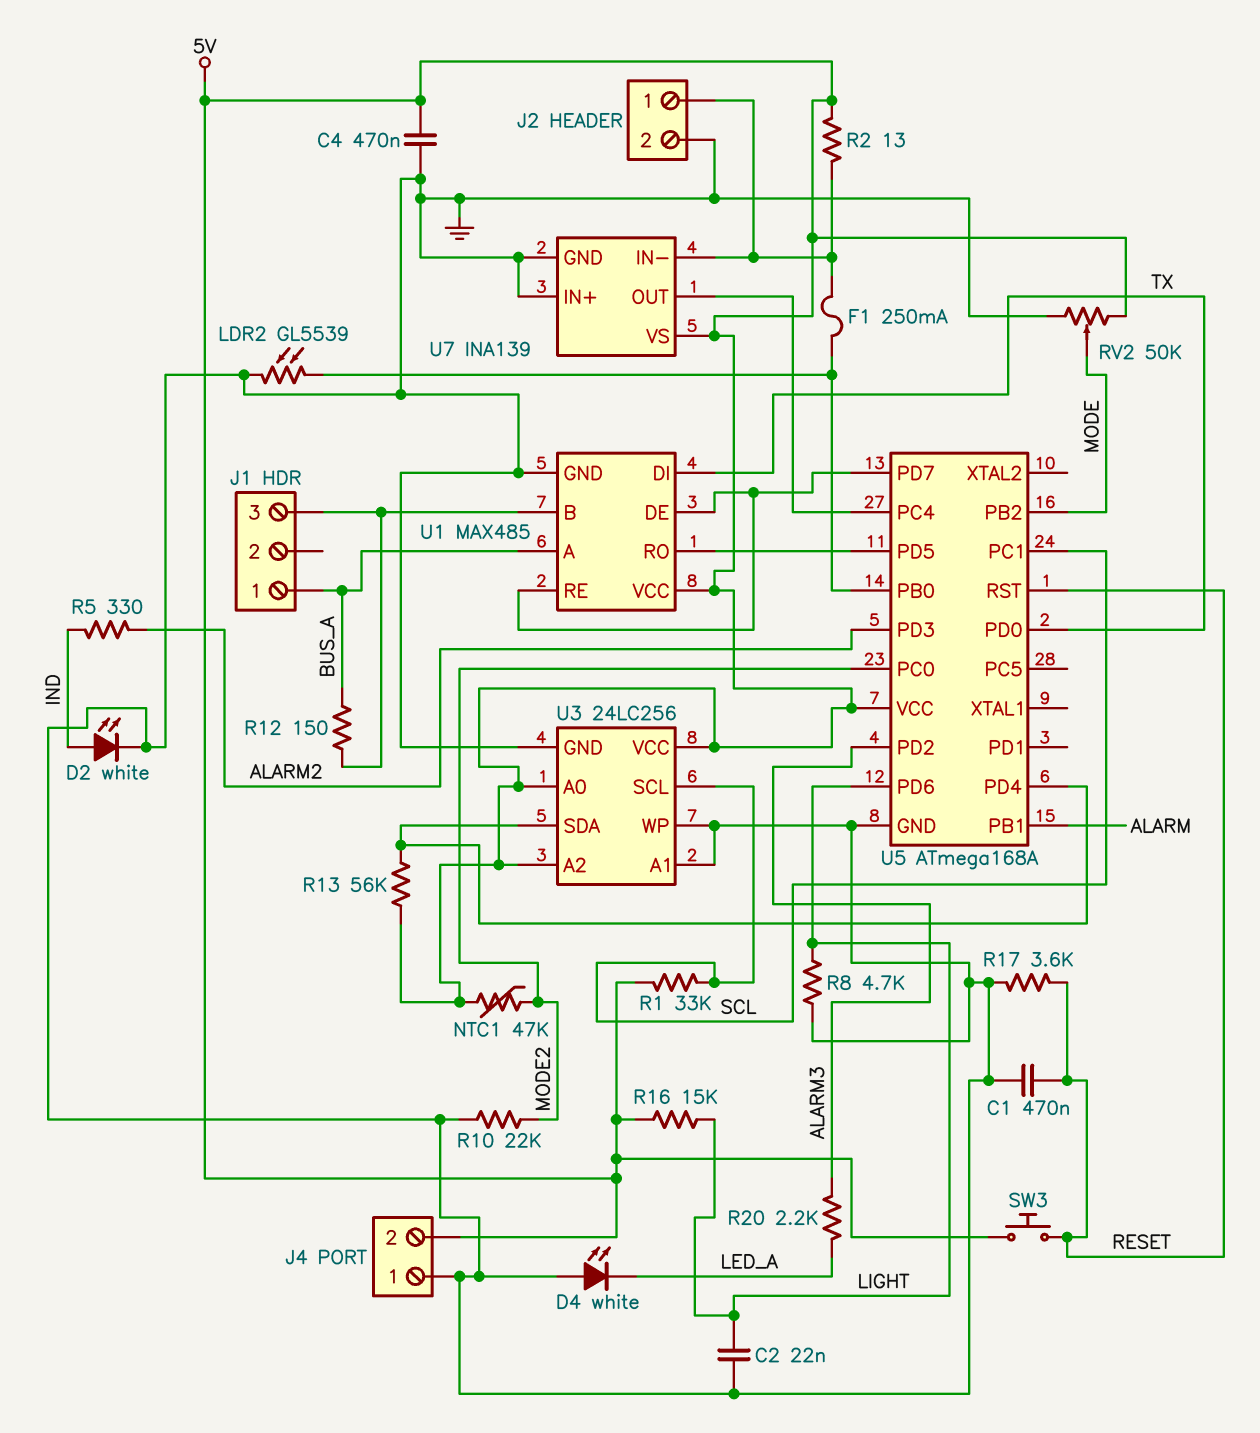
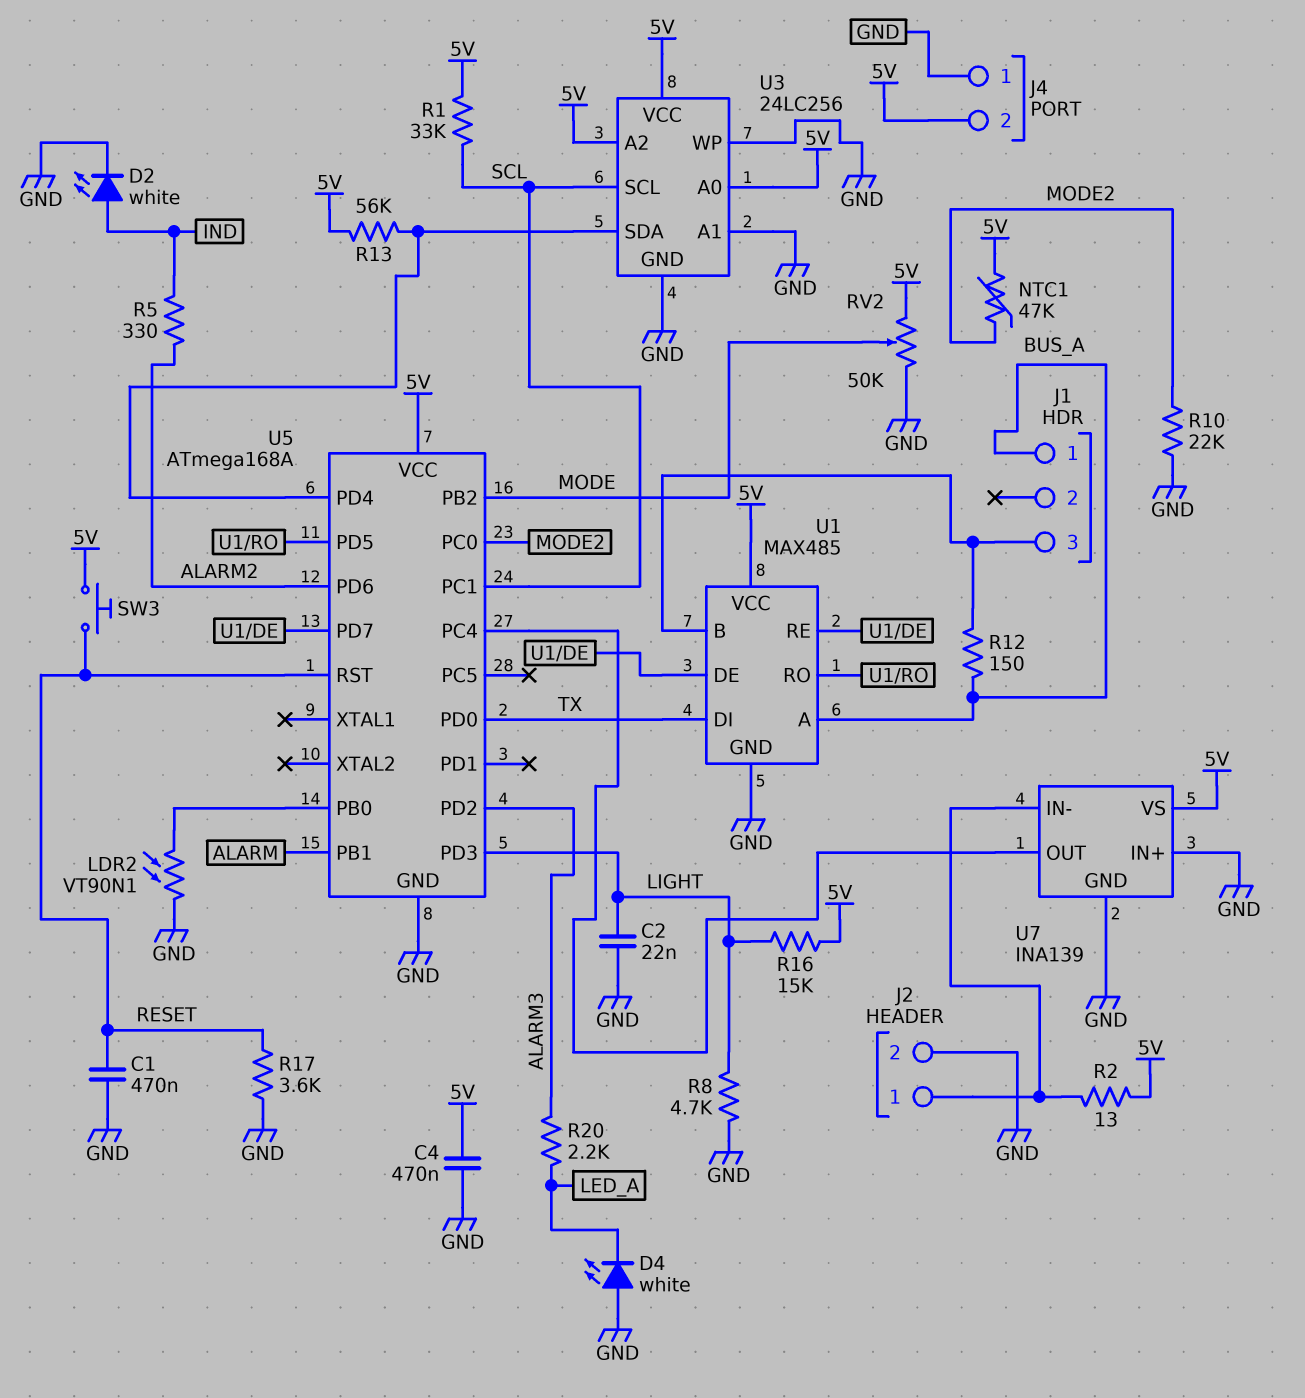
F1: 250mA (J2/1, U5/PB0) -> none
LDR2: GL5539 (GND, U5/PB0) -> VT90N1 (GND, U5/PB0)
U5 pin PD3: ALARM2 -> LIGHT
U5 pin PD6: LIGHT -> ALARM2

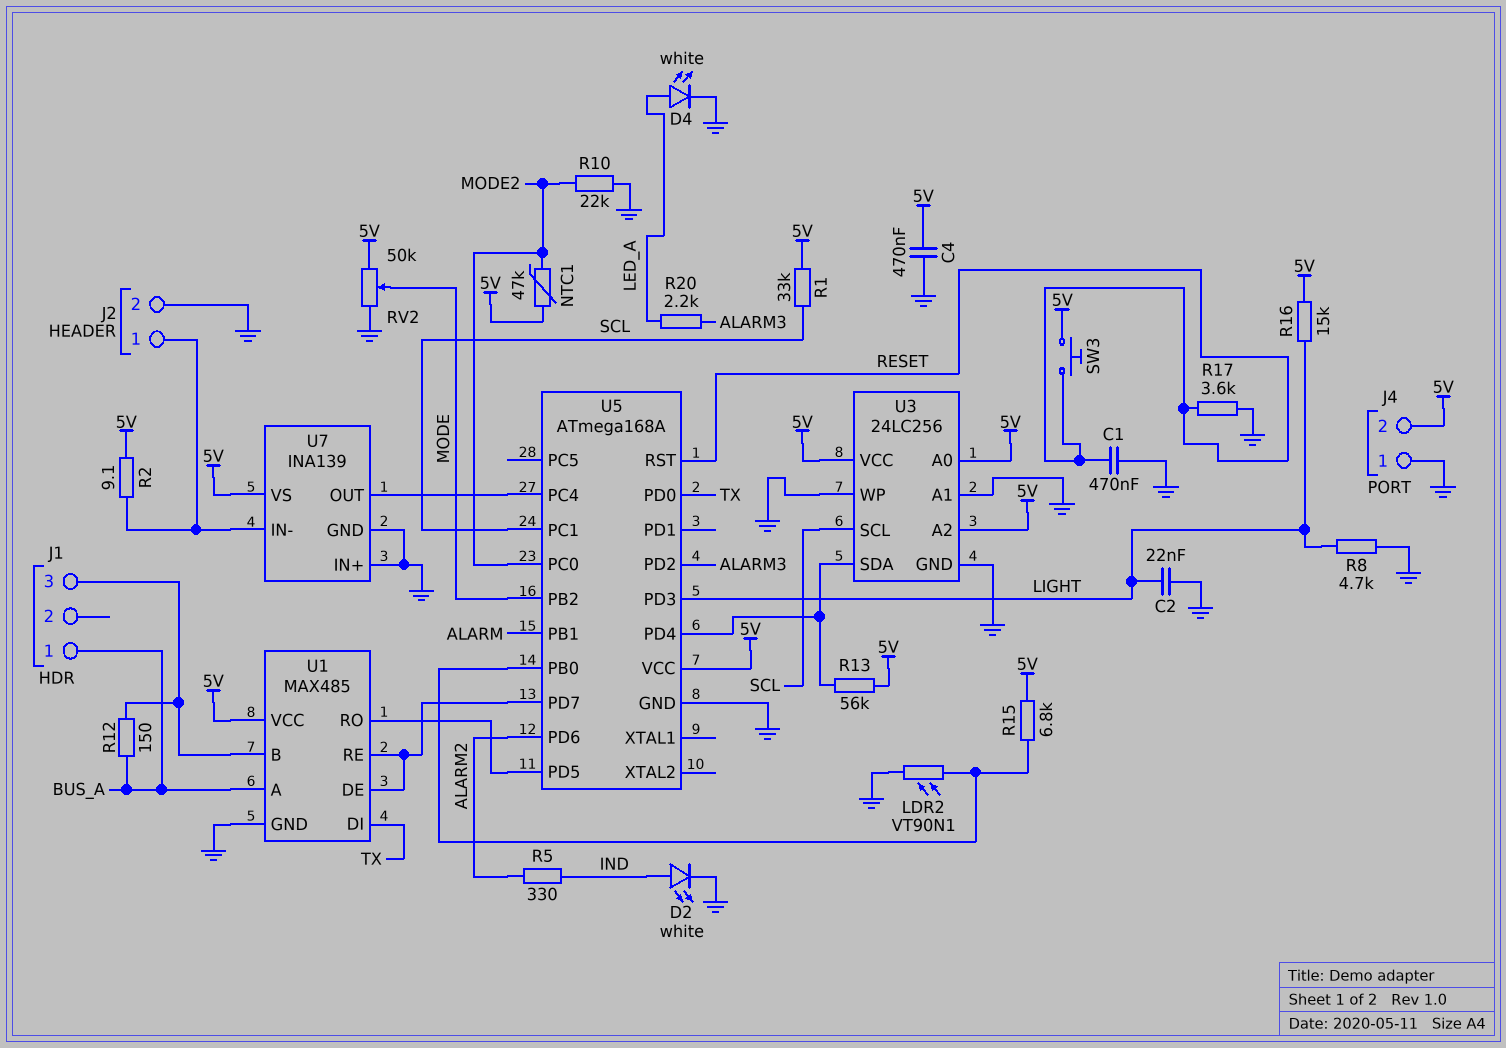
D4: LED white (A GND, K LED_A) -> LED white (A LED_A, K GND)
R2: 13 (5V, J2/1) -> 9.1 (5V, J2/1)
R15: none -> 6.8k (5V, U5/PB0)

